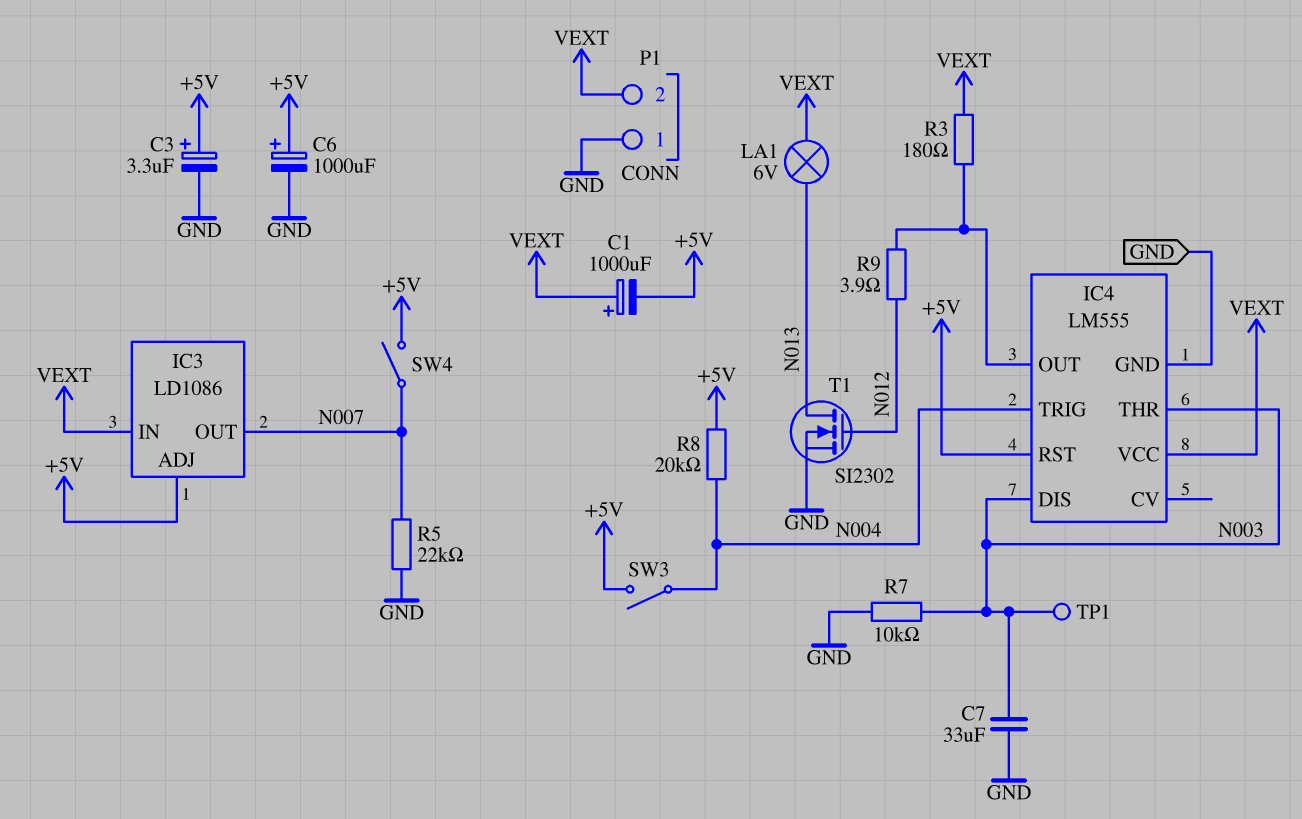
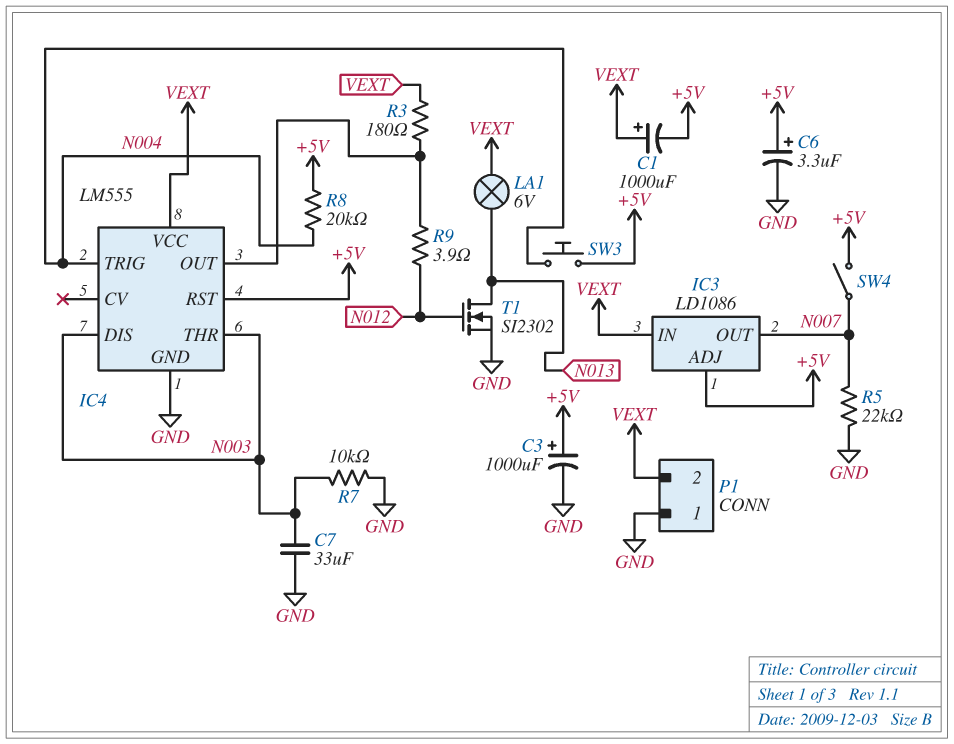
C3: 3.3uF (plus +5V, minus GND) -> 1000uF (plus +5V, minus GND)
C6: 1000uF (plus +5V, minus GND) -> 3.3uF (plus +5V, minus GND)
SW3: switch (+5V, N004) -> button (+5V, N004)
TP1: test point (N003) -> none

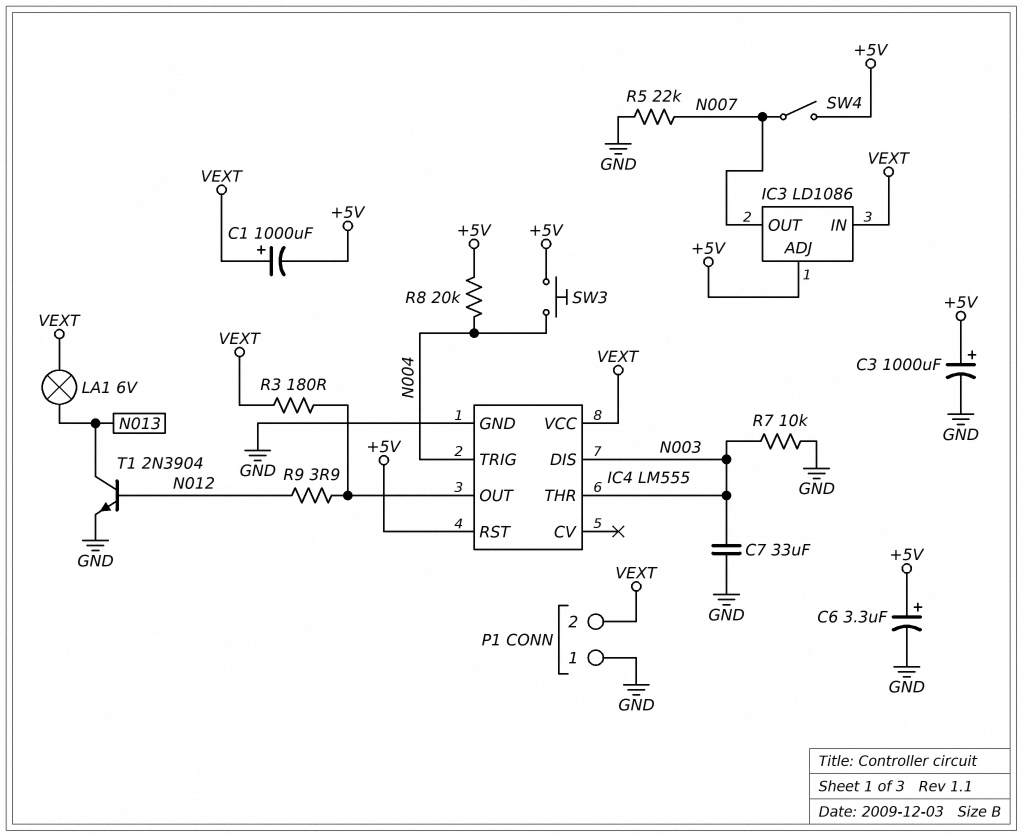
T1: NMOS SI2302 (G N012, D N013, S GND) -> NPN 2N3904 (B N012, C N013, E GND)

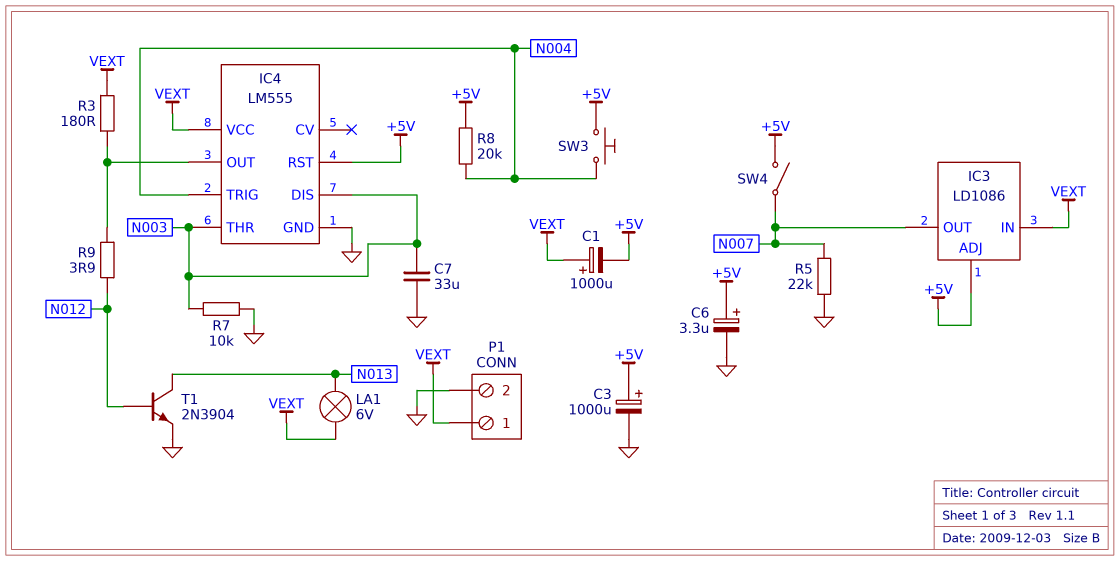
P1 pin 1: GND -> VEXT
P1 pin 2: VEXT -> GND

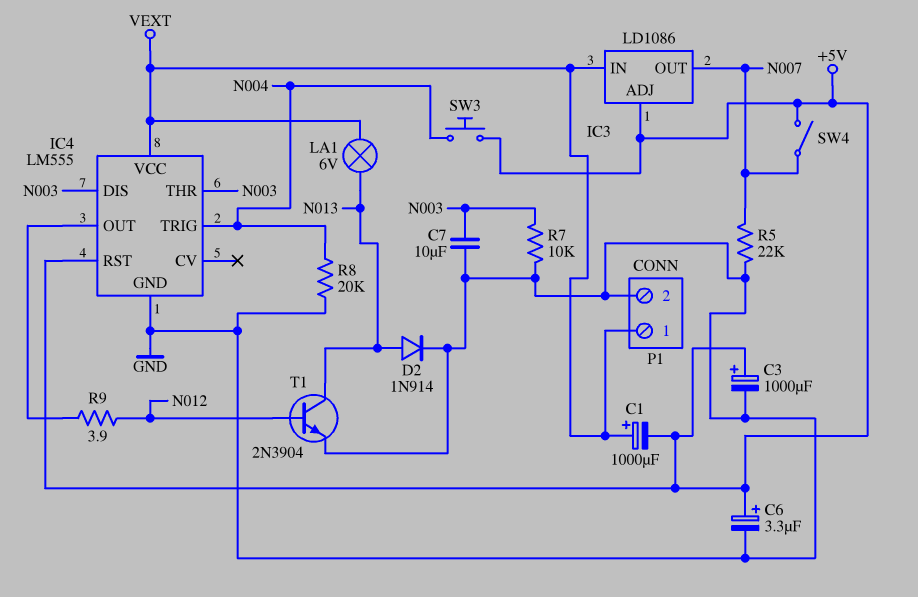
C7: 33uF (GND, N003) -> 10uF (GND, N003)
D2: none -> diode 1N914 (A N013, K GND)
R3: 180 (IC4/OUT, VEXT) -> none
R8: 20k (+5V, N004) -> 20k (GND, N004)

